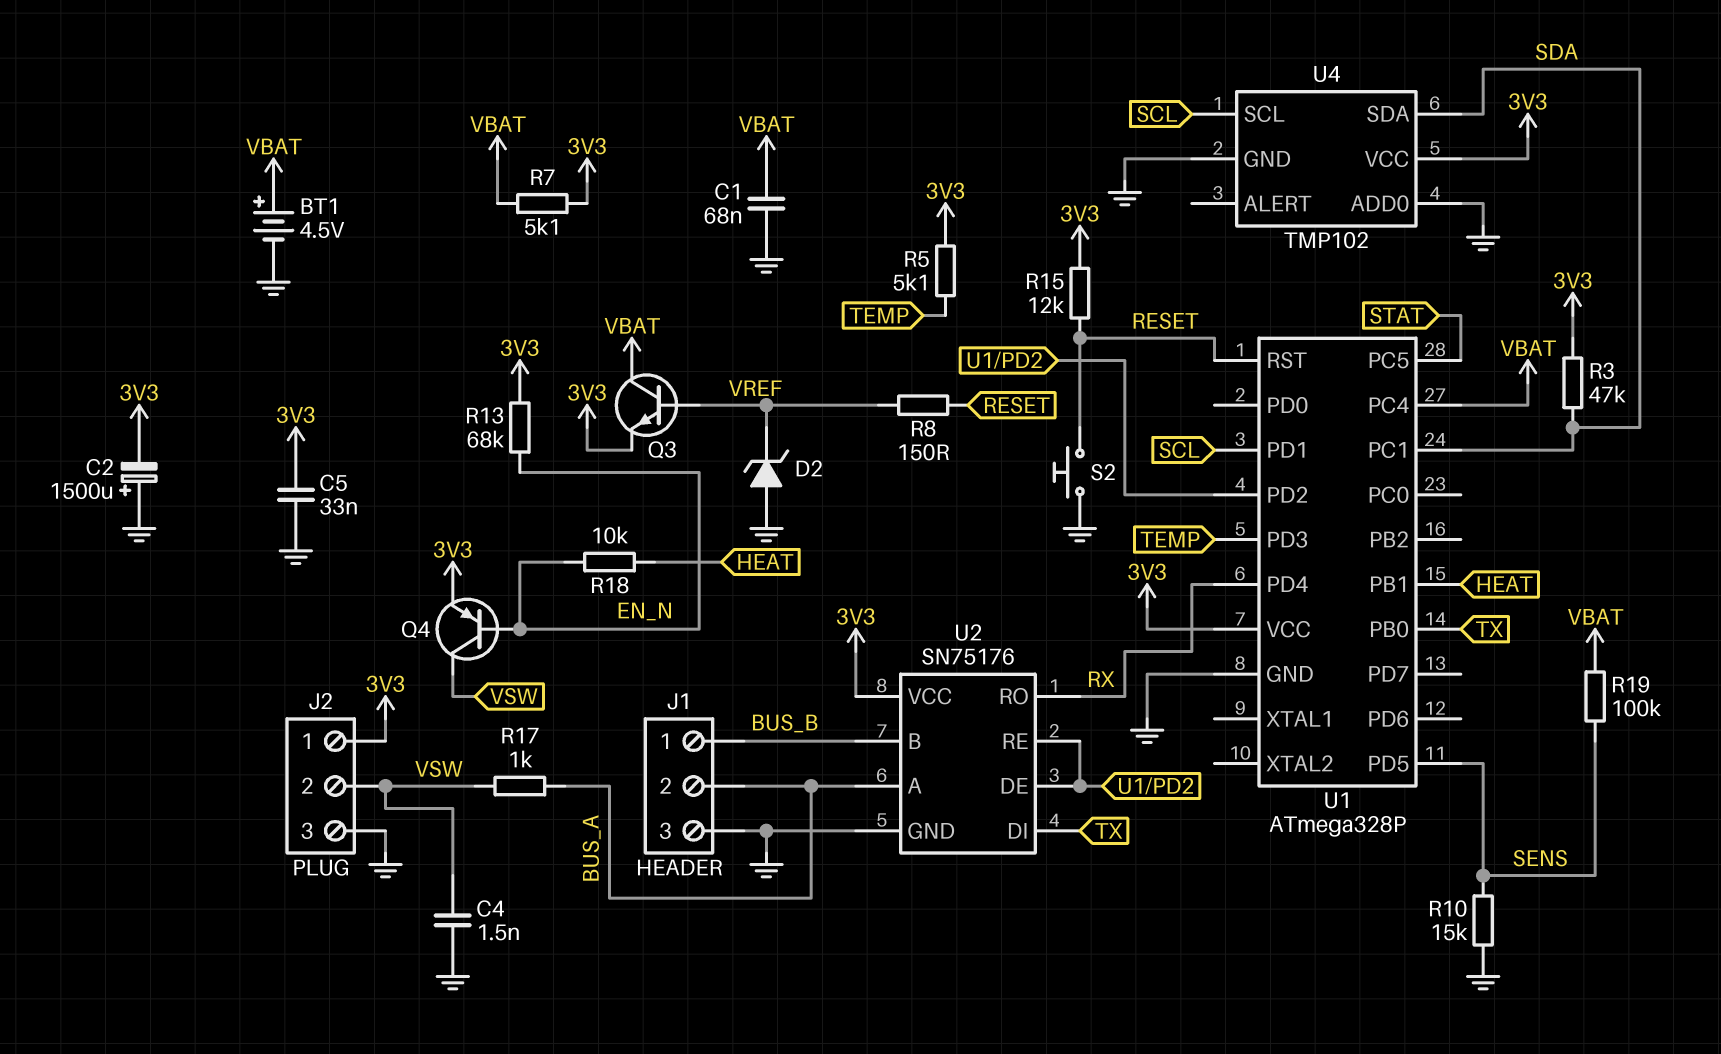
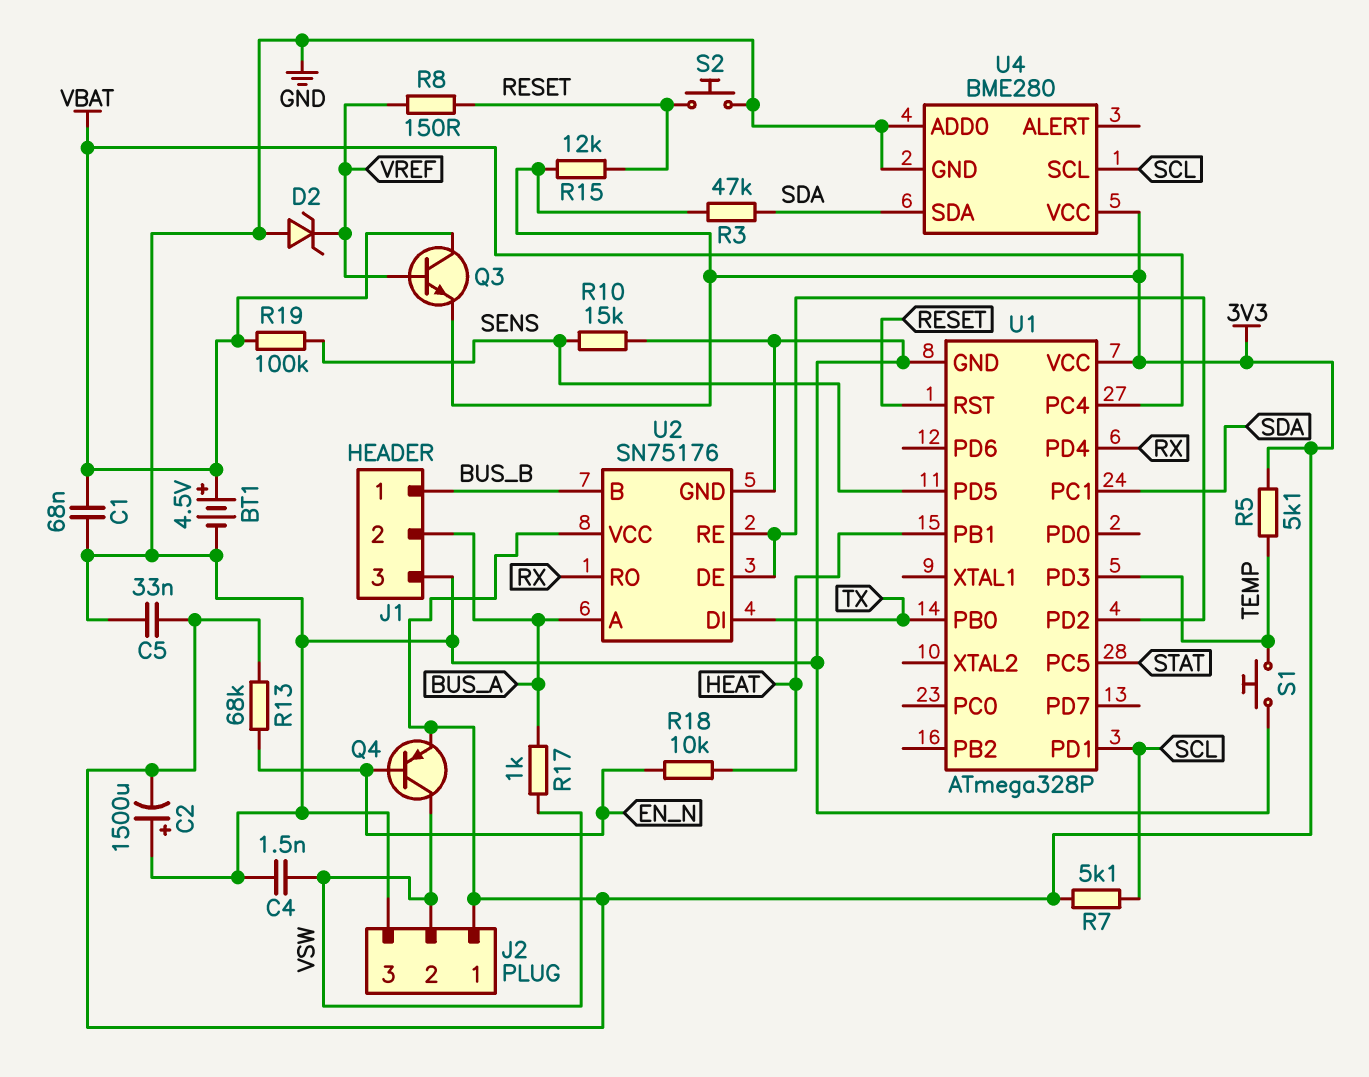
R7: 5.1k (3V3, VBAT) -> 5.1k (3V3, SCL)
S1: none -> button (GND, TEMP)
U4: TMP102 -> BME280

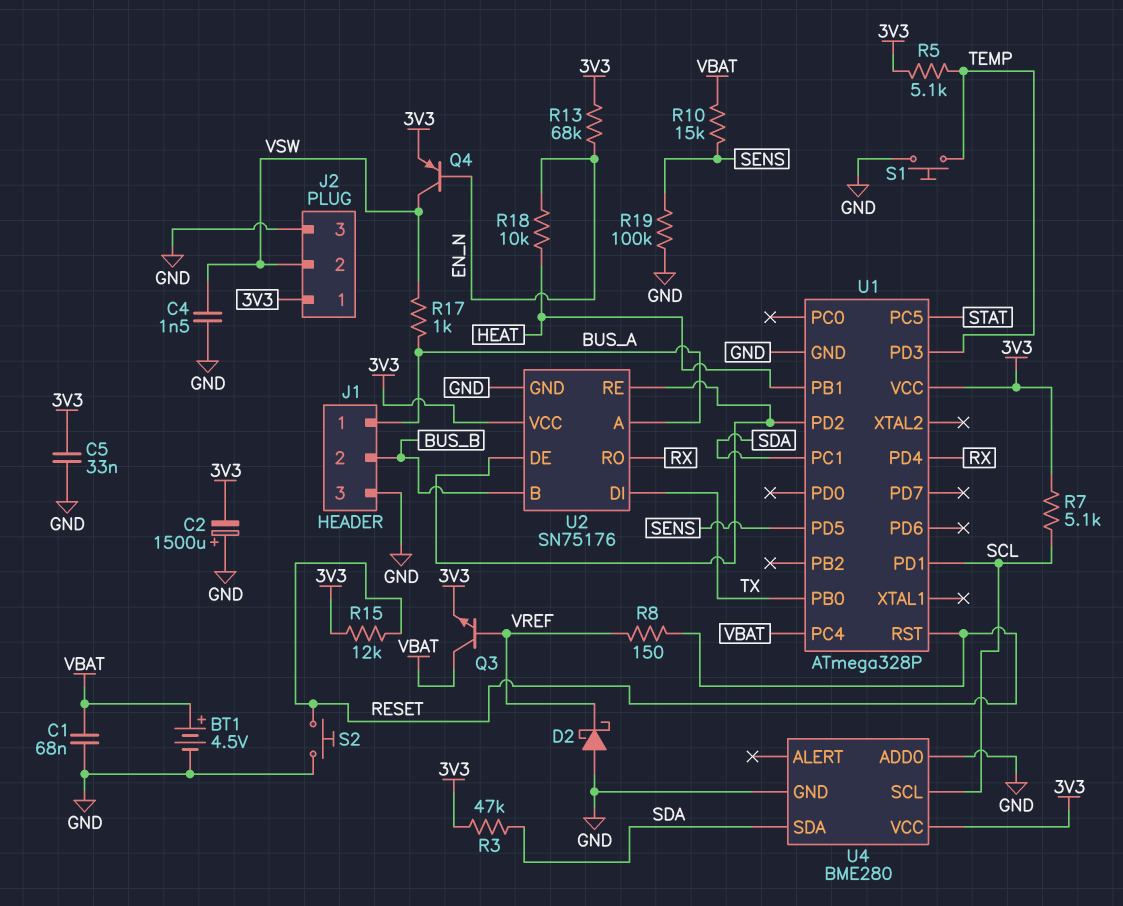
D2: zener (A GND, K VREF) -> schottky (A GND, K VREF)
J1 pin 1: BUS_B -> BUS_A
J1 pin 2: BUS_A -> BUS_B
R10: 15k (GND, SENS) -> 15k (SENS, VBAT)
R19: 100k (SENS, VBAT) -> 100k (GND, SENS)

